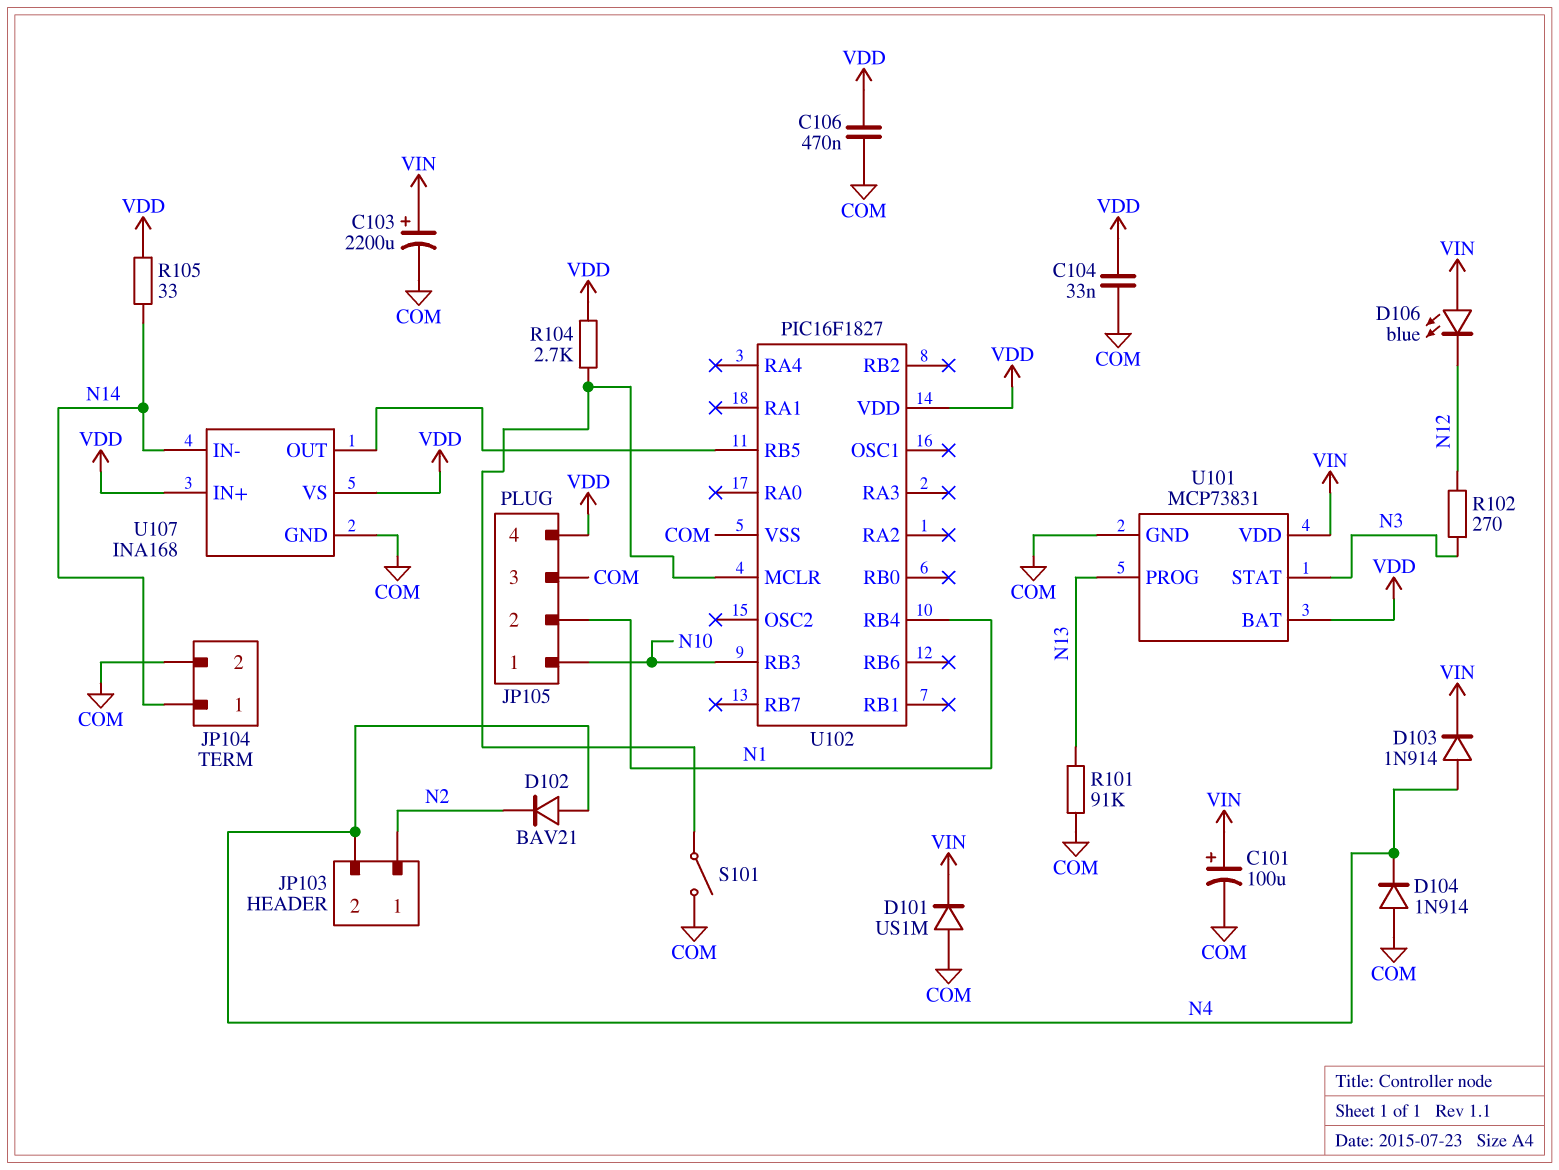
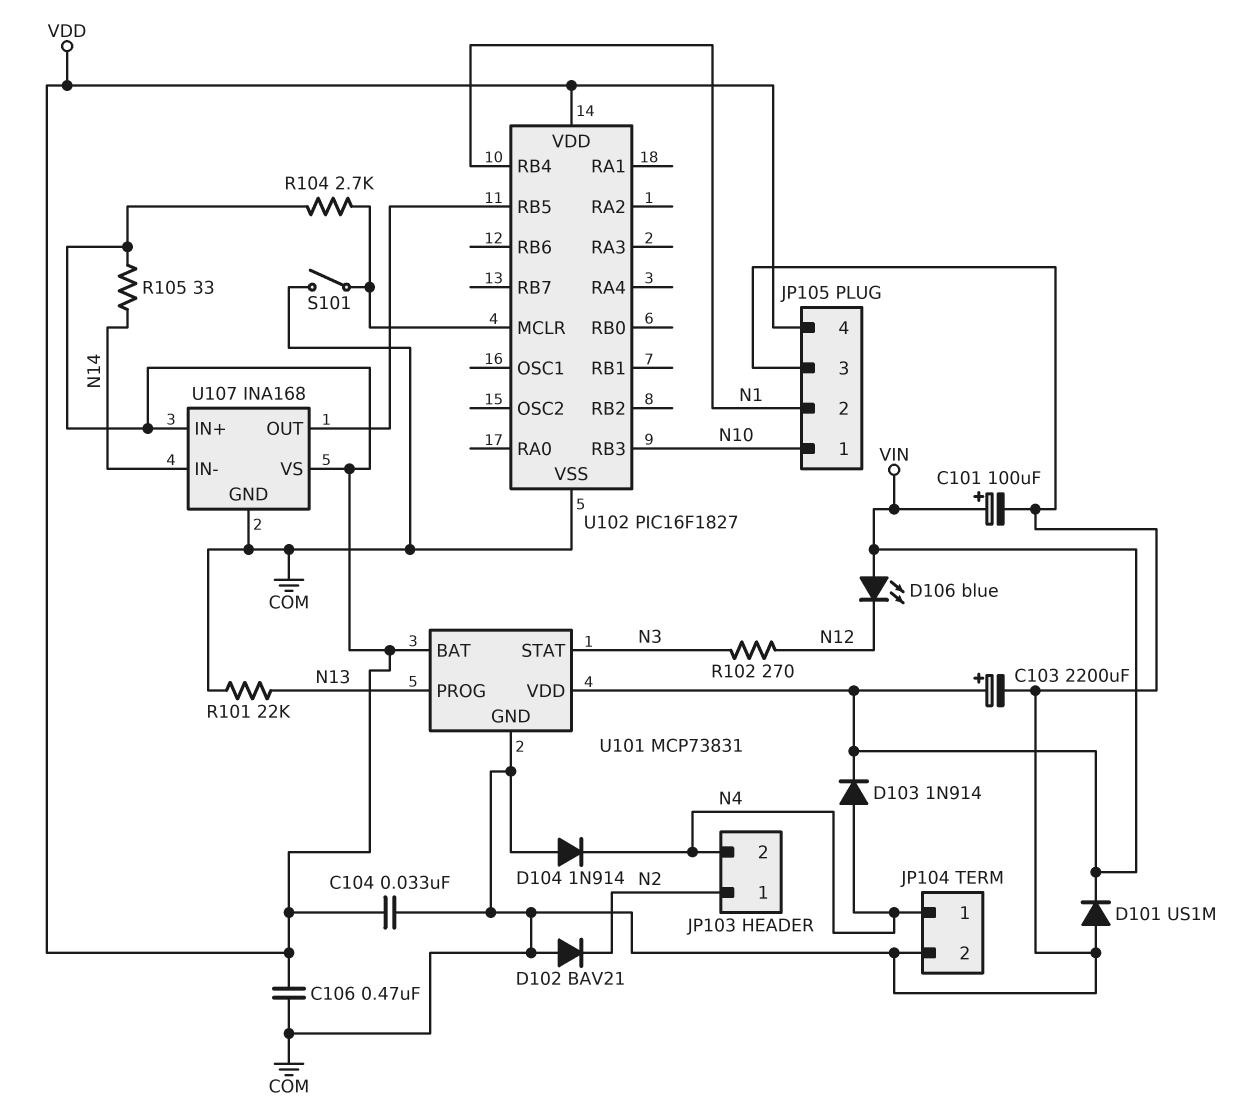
D102: diode BAV21 (A N4, K N2) -> diode BAV21 (A COM, K N2)
JP104 pin 1: N14 -> N4
R101: 91k (COM, N13) -> 22k (COM, N13)

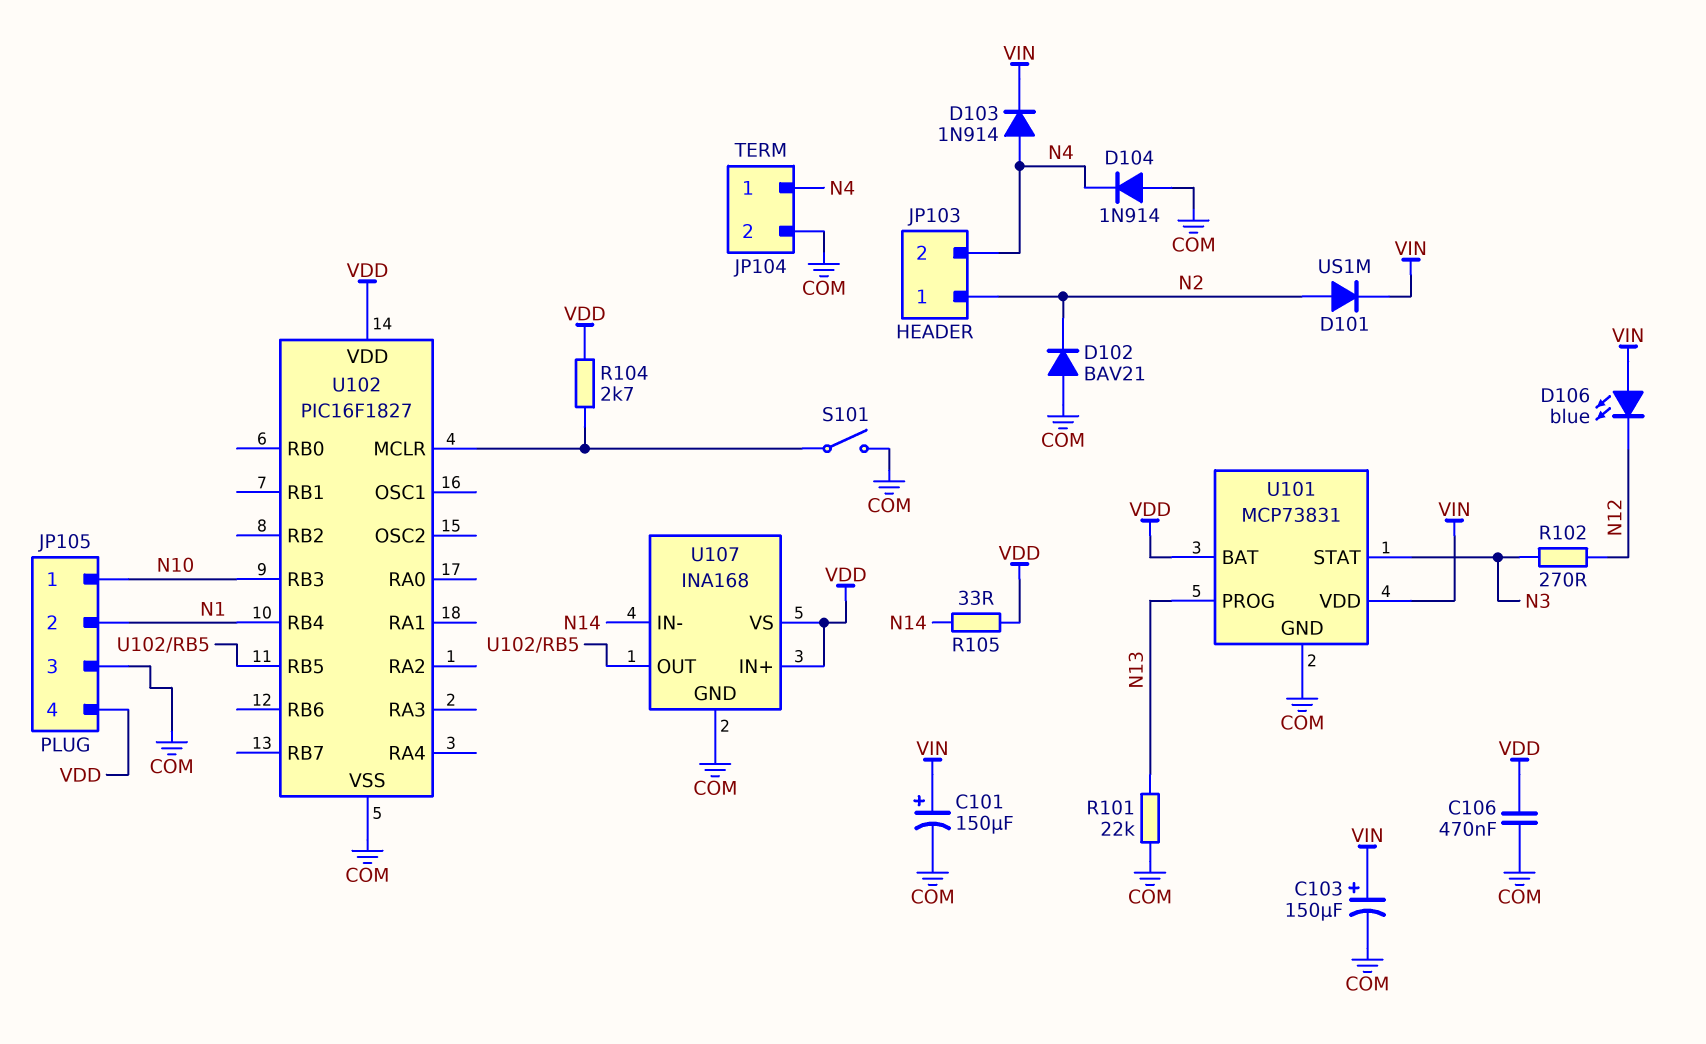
C101: 100uF (plus VIN, minus COM) -> 150uF (plus VIN, minus COM)
C103: 2200uF (plus VIN, minus COM) -> 150uF (plus VIN, minus COM)
C104: 33nF (COM, VDD) -> none
D101: diode US1M (A COM, K VIN) -> diode US1M (A N2, K VIN)

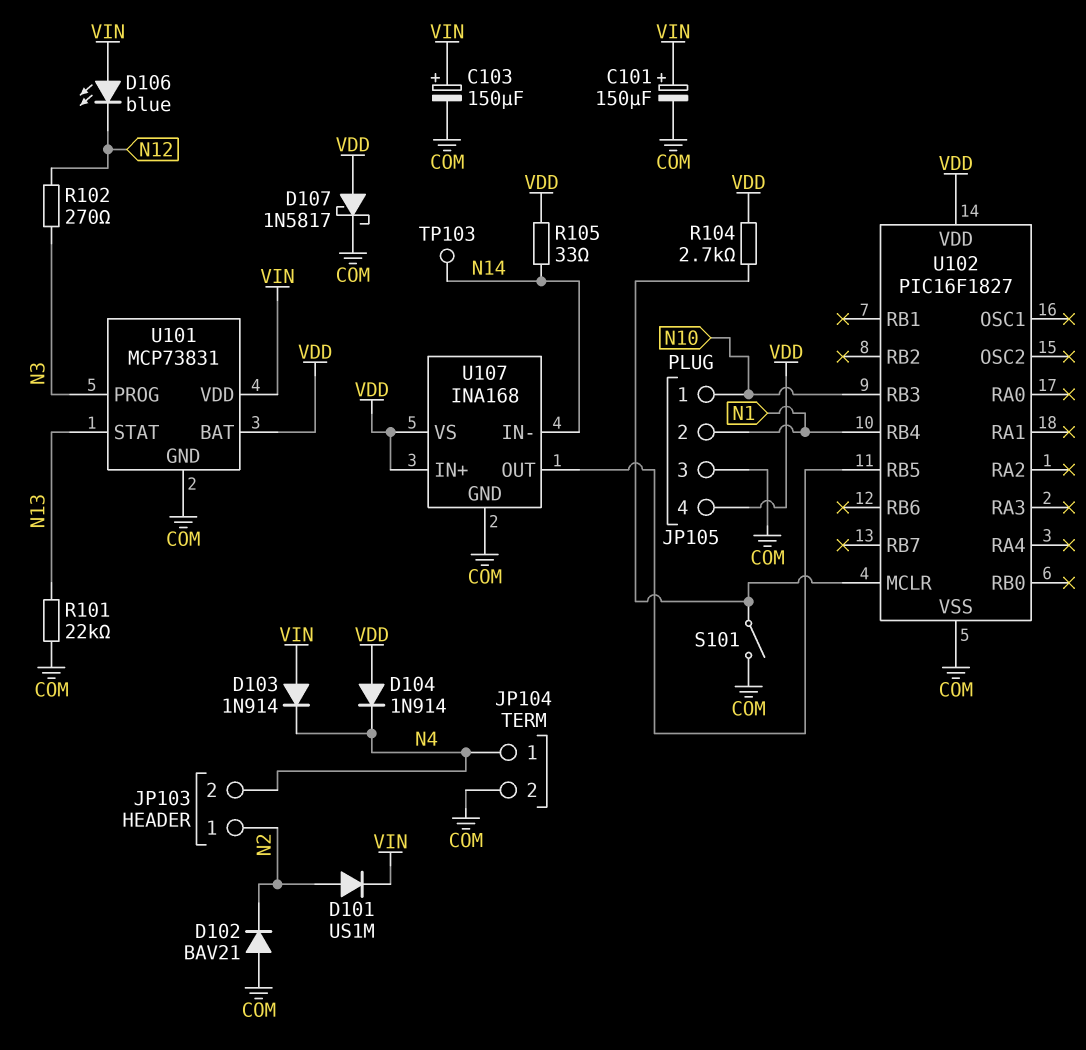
C106: 470nF (COM, VDD) -> none
D103: diode 1N914 (A N4, K VIN) -> diode 1N914 (A VIN, K N4)
D104: diode 1N914 (A COM, K N4) -> diode 1N914 (A VDD, K N4)
D107: none -> schottky 1N5817 (A VDD, K COM)
TP103: none -> test point (N14)
U101 pin PROG: N13 -> N3
U101 pin STAT: N3 -> N13

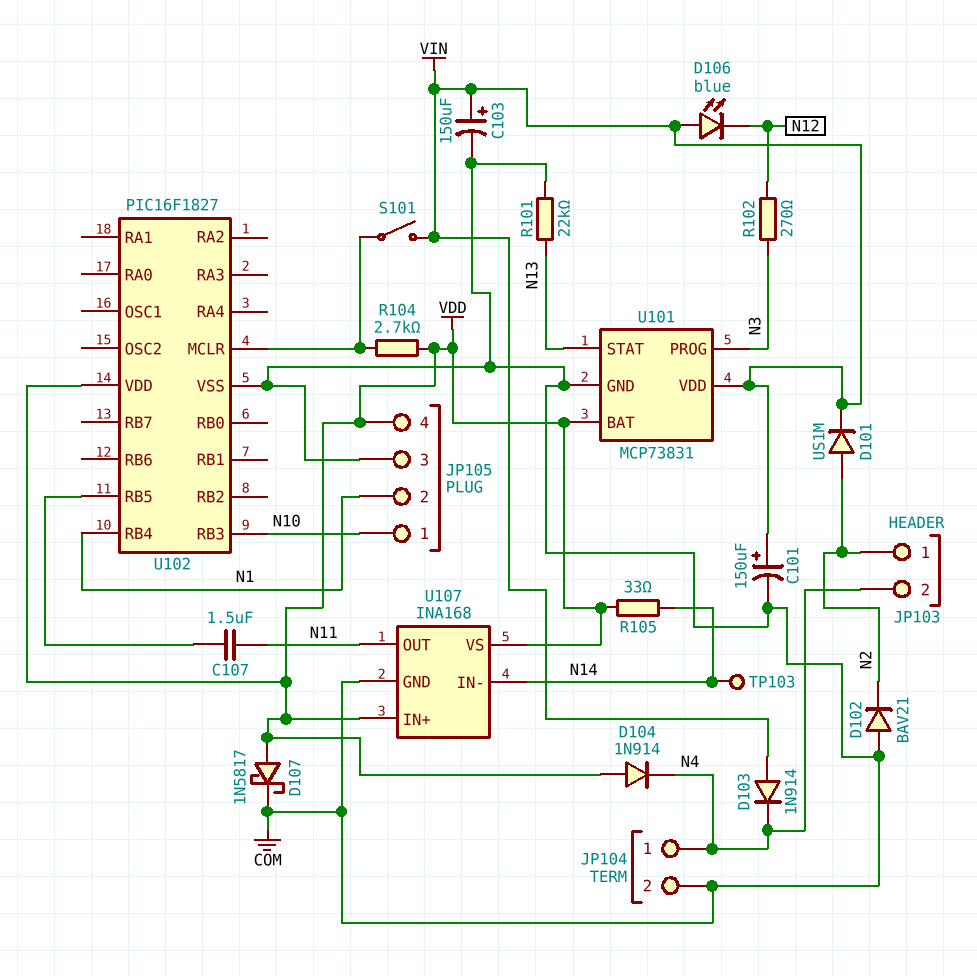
C107: none -> 1.5uF (N11, U102/RB5)
S101: switch (COM, U102/MCLR) -> switch (U102/MCLR, VIN)
U107 pin OUT: U102/RB5 -> N11

